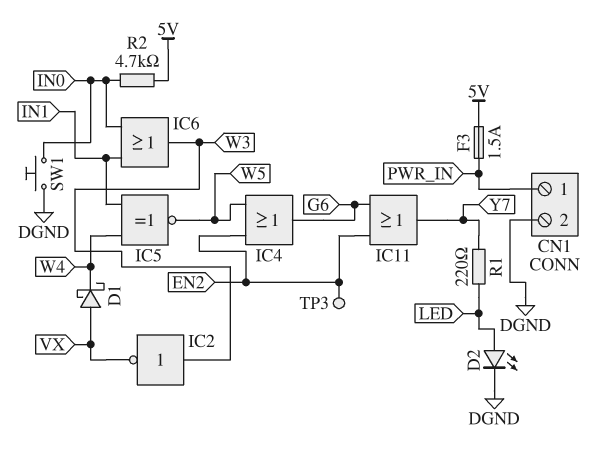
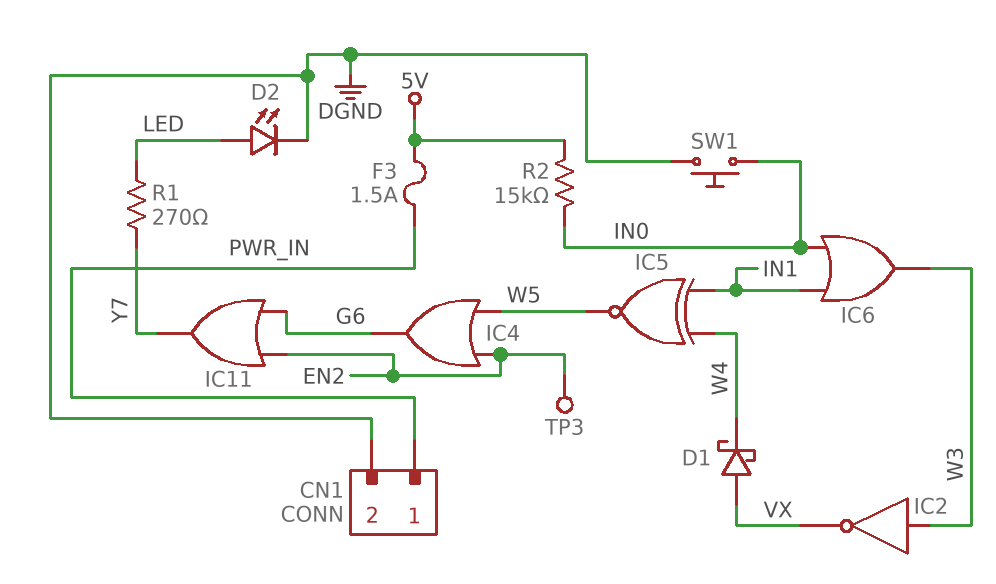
R1: 220 (LED, Y7) -> 270 (LED, Y7)
R2: 4.7k (5V, IN0) -> 15k (5V, IN0)

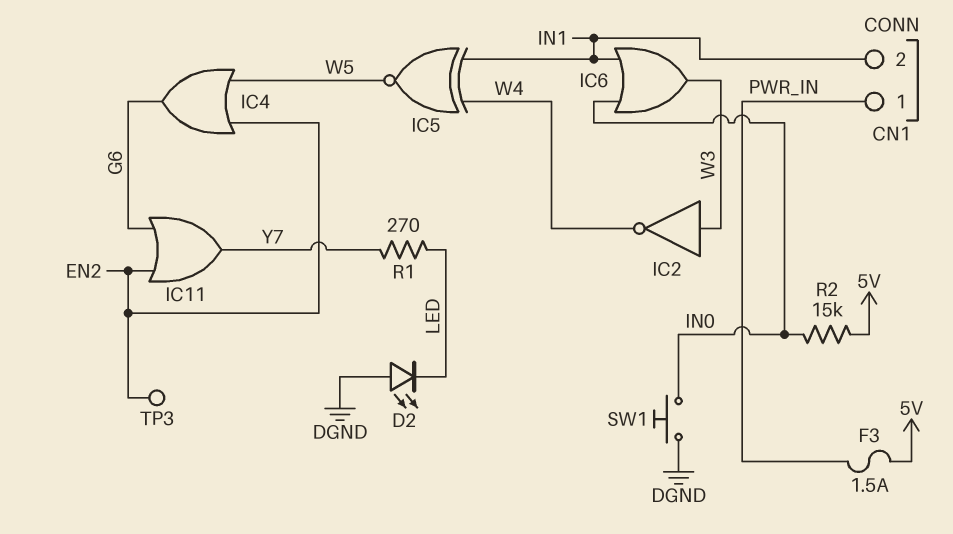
CN1 pin 2: DGND -> IN1
D1: schottky (A VX, K W4) -> none
D2: LED (A LED, K DGND) -> LED (A DGND, K LED)
IC2: NOT (in W3, out VX) -> NOT (in W3, out W4)

